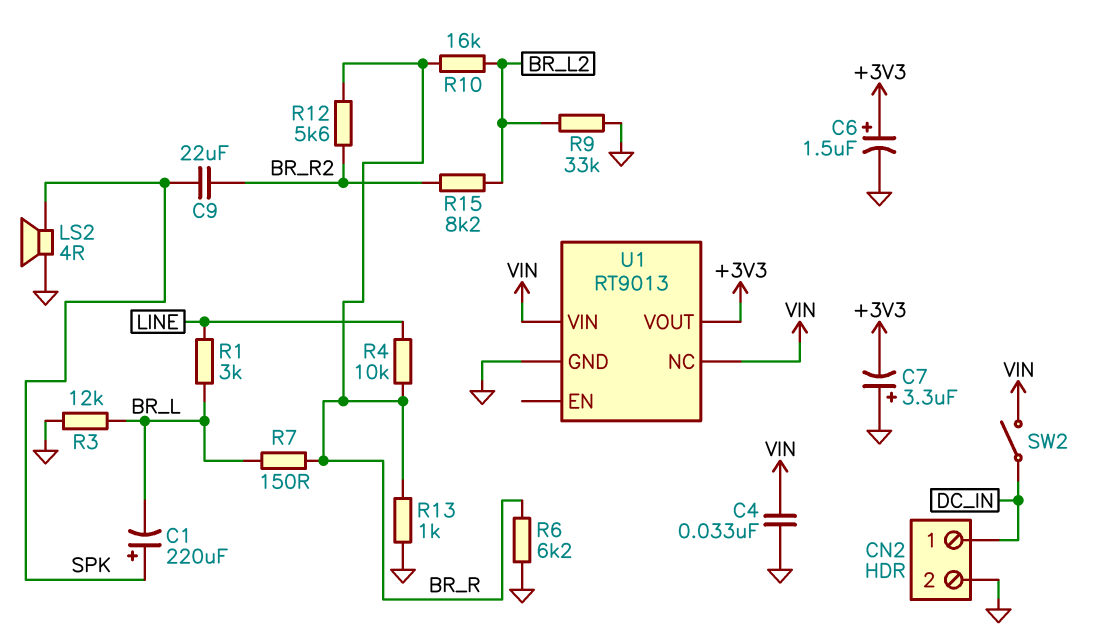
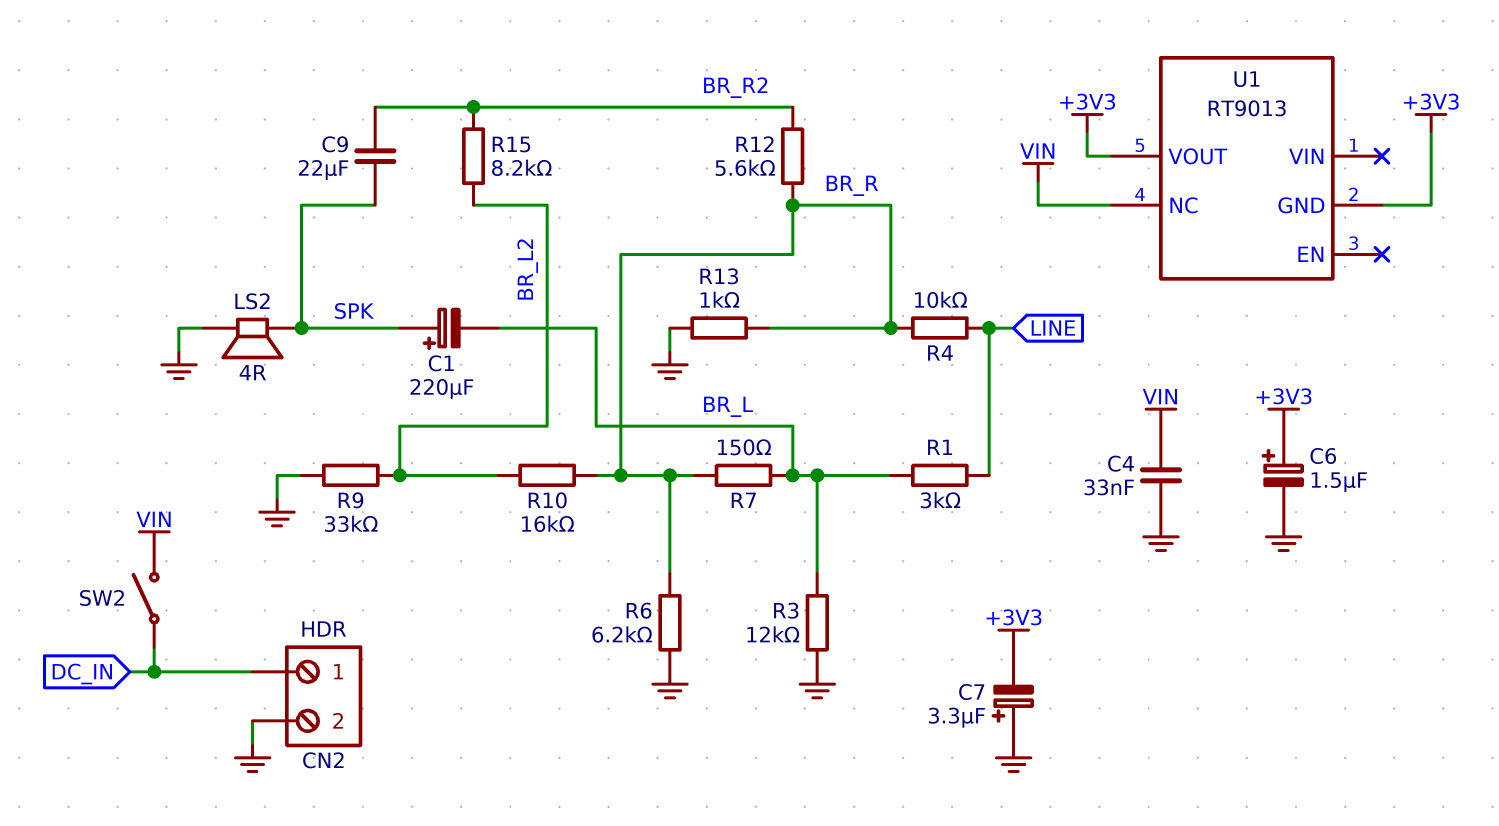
U1 pin GND: GND -> +3V3
U1 pin VIN: VIN -> none

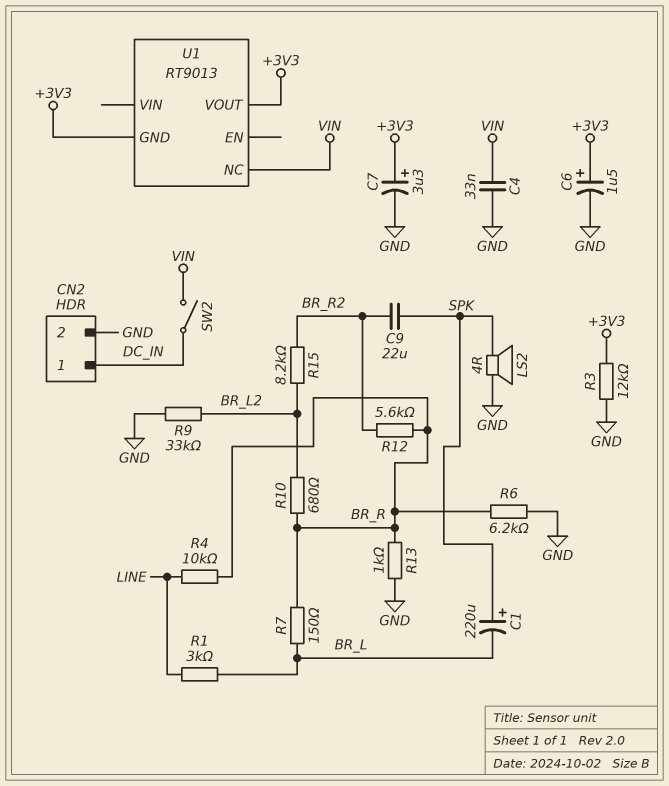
C7: 3.3uF (plus GND, minus +3V3) -> 3.3uF (plus +3V3, minus GND)
R3: 12k (BR_L, GND) -> 12k (+3V3, GND)
R10: 16k (BR_L2, BR_R) -> 680 (BR_L2, BR_R)

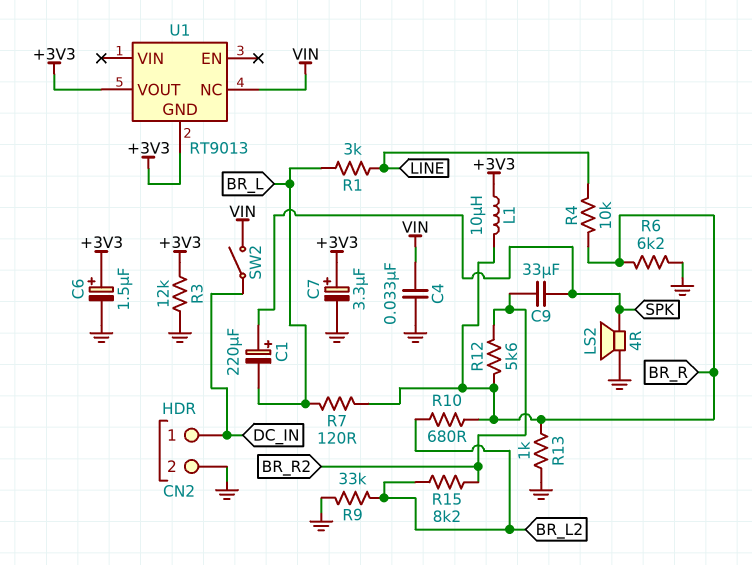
C9: 22uF (BR_R2, SPK) -> 33uF (BR_R2, SPK)
L1: none -> 10uH (+3V3, BR_R)
R7: 150 (BR_L, BR_R) -> 120 (BR_L, BR_R)

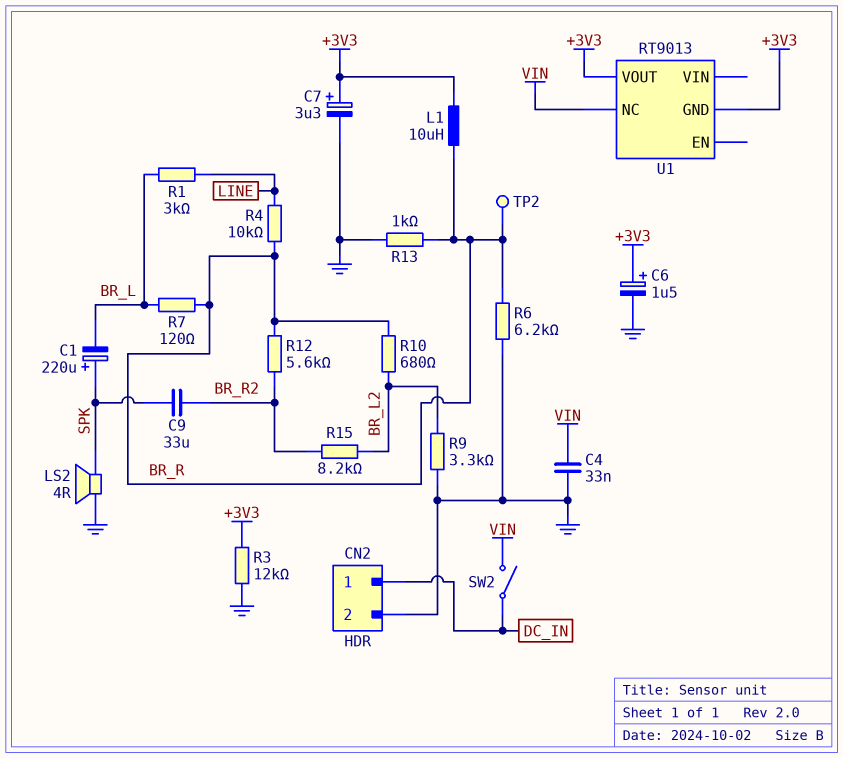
R9: 33k (BR_L2, GND) -> 3.3k (BR_L2, GND)
TP2: none -> test point (BR_R)

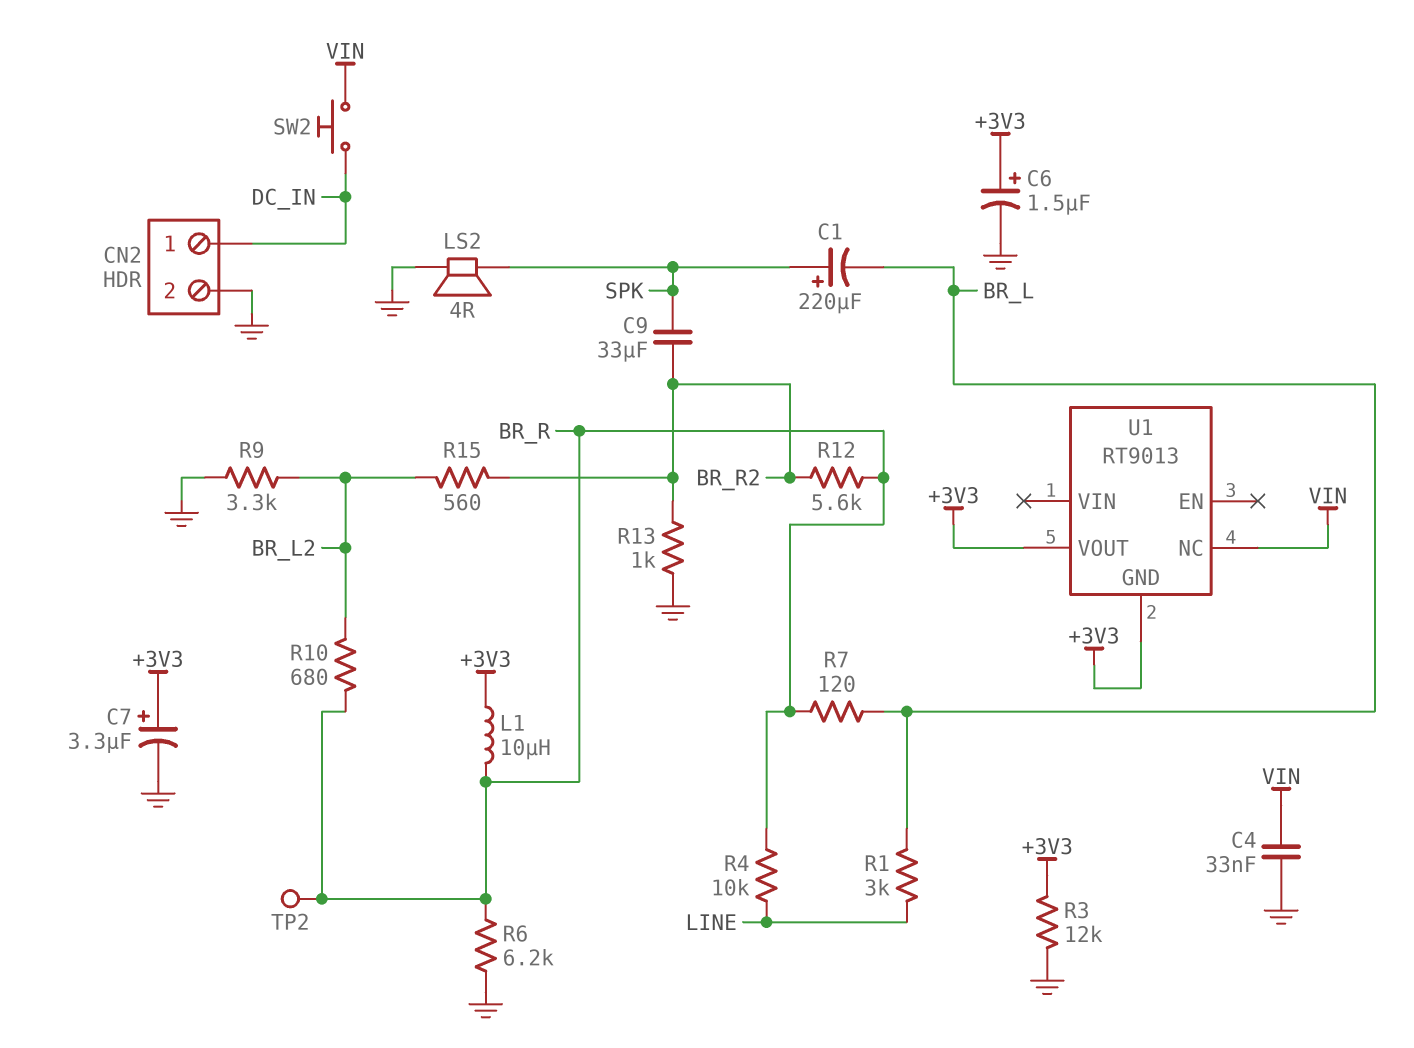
R13: 1k (BR_R, GND) -> 1k (BR_R2, GND)
R15: 8.2k (BR_L2, BR_R2) -> 560 (BR_L2, BR_R2)
SW2: switch (DC_IN, VIN) -> button (DC_IN, VIN)

